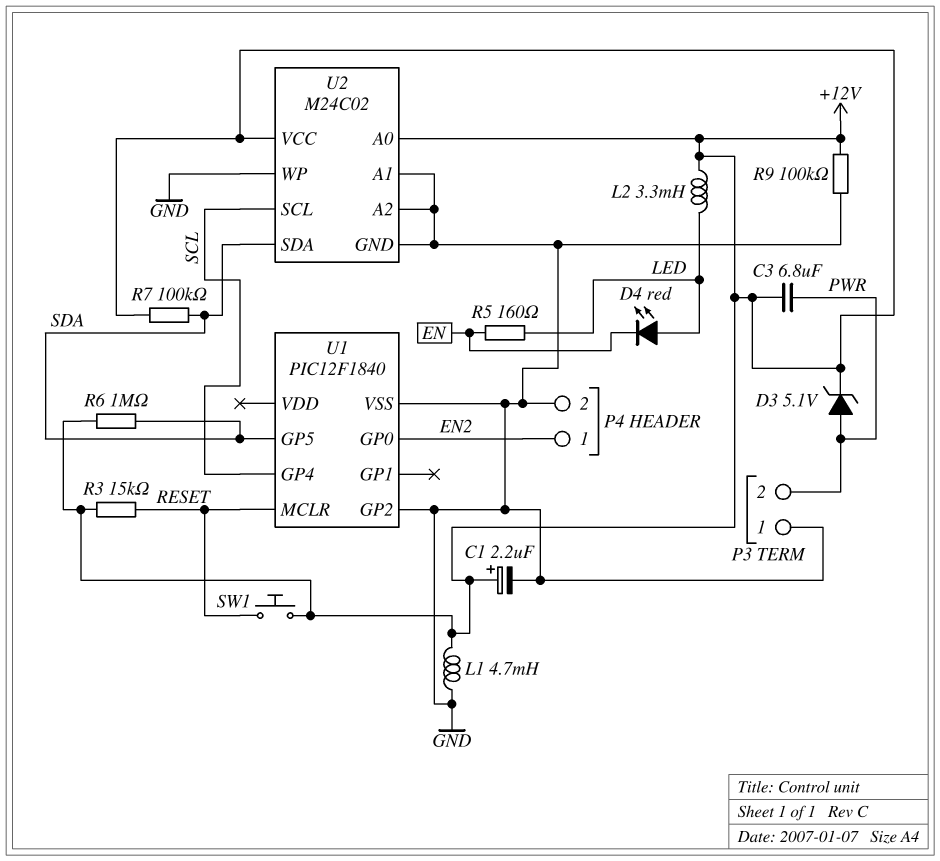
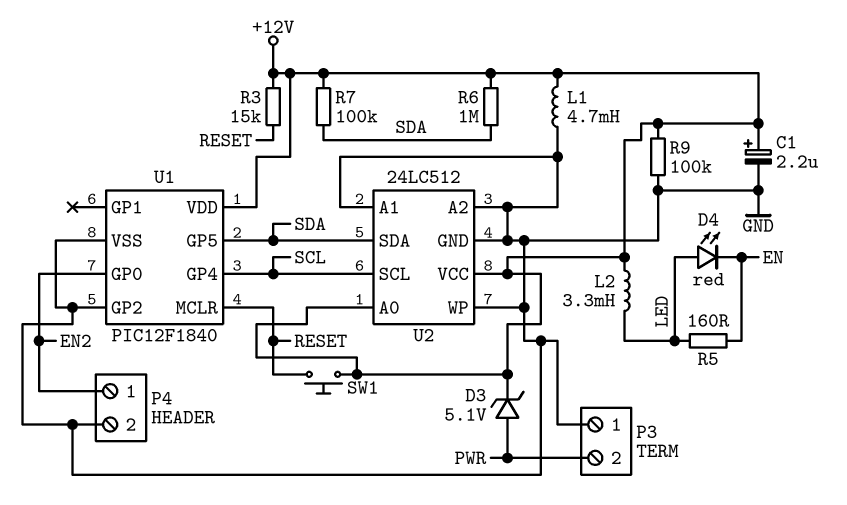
C3: 6.8uF (+12V, PWR) -> none
U1 pin VDD: none -> +12V
U2: M24C02 -> 24LC512

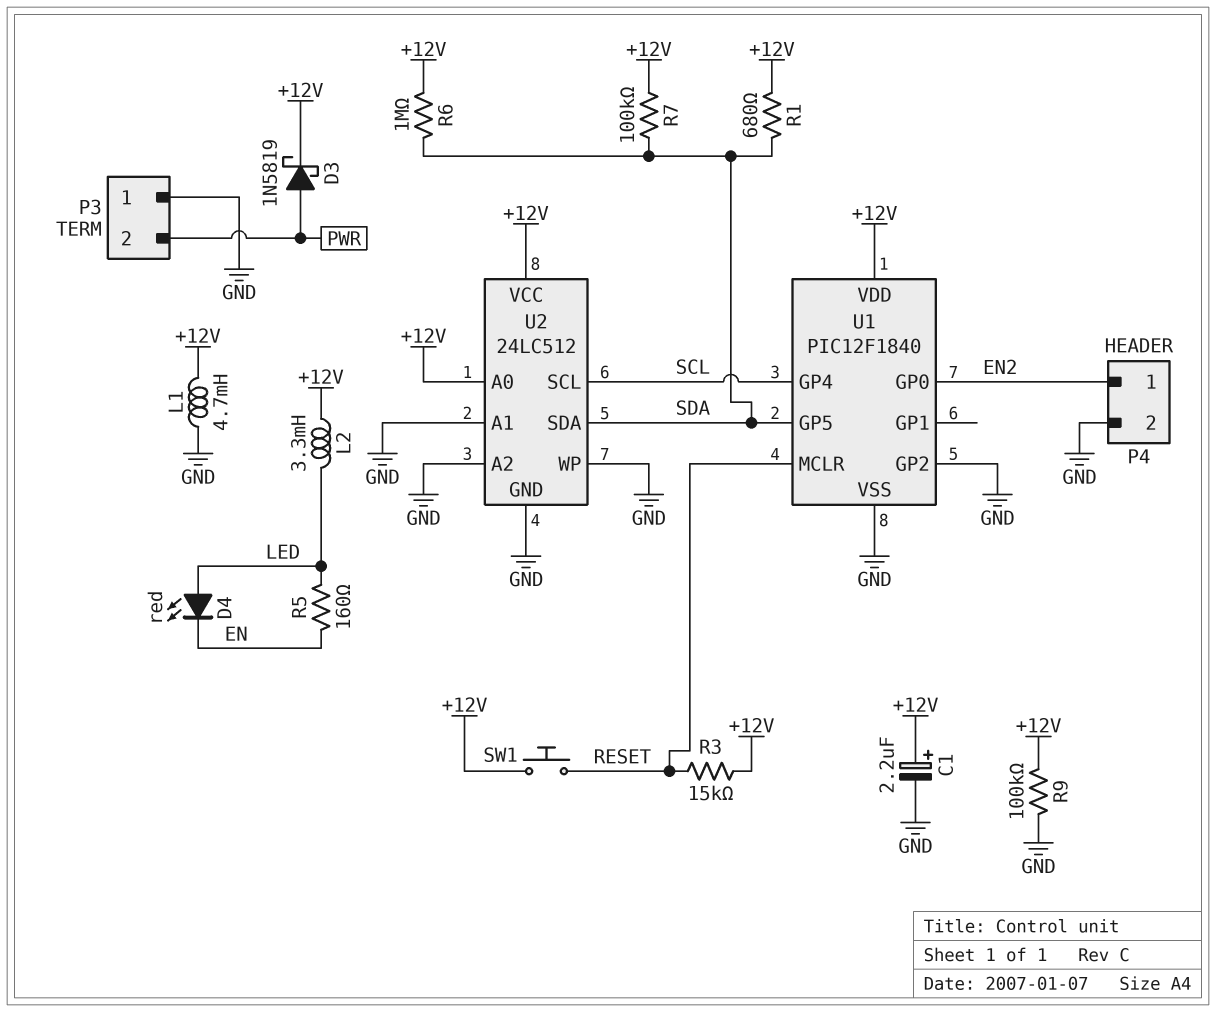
D3: zener 5.1V (A PWR, K +12V) -> schottky 1N5819 (A PWR, K +12V)
R1: none -> 680 (+12V, SDA)

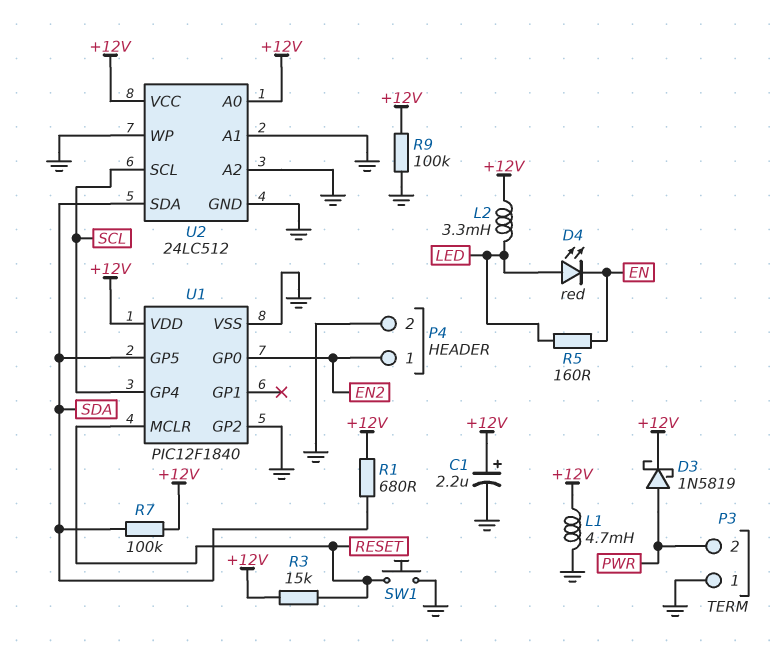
R6: 1M (+12V, SDA) -> none
SW1: button (+12V, RESET) -> button (GND, RESET)

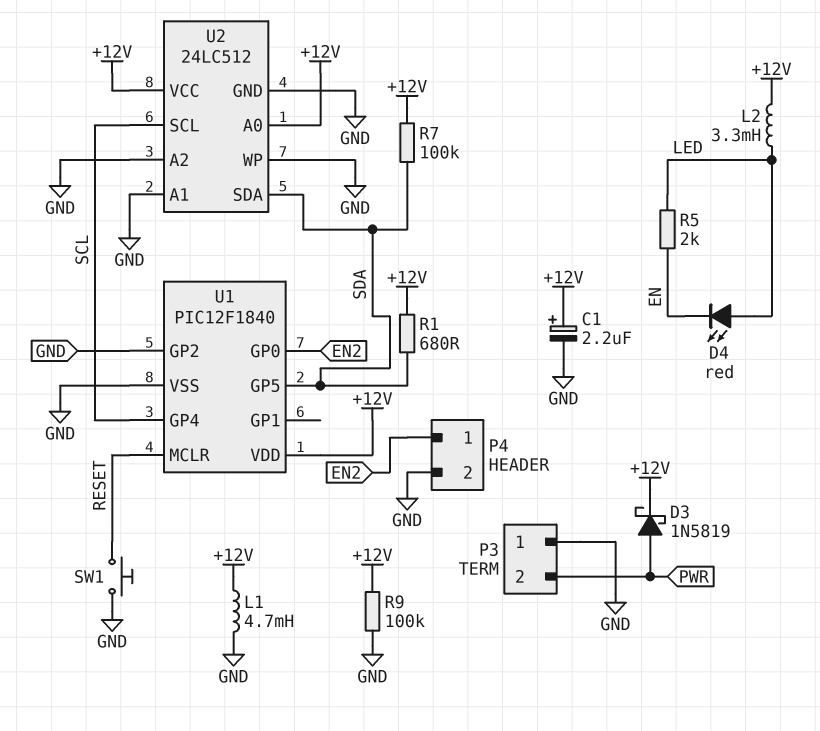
R3: 15k (+12V, RESET) -> none
R5: 160 (EN, LED) -> 2k (EN, LED)

